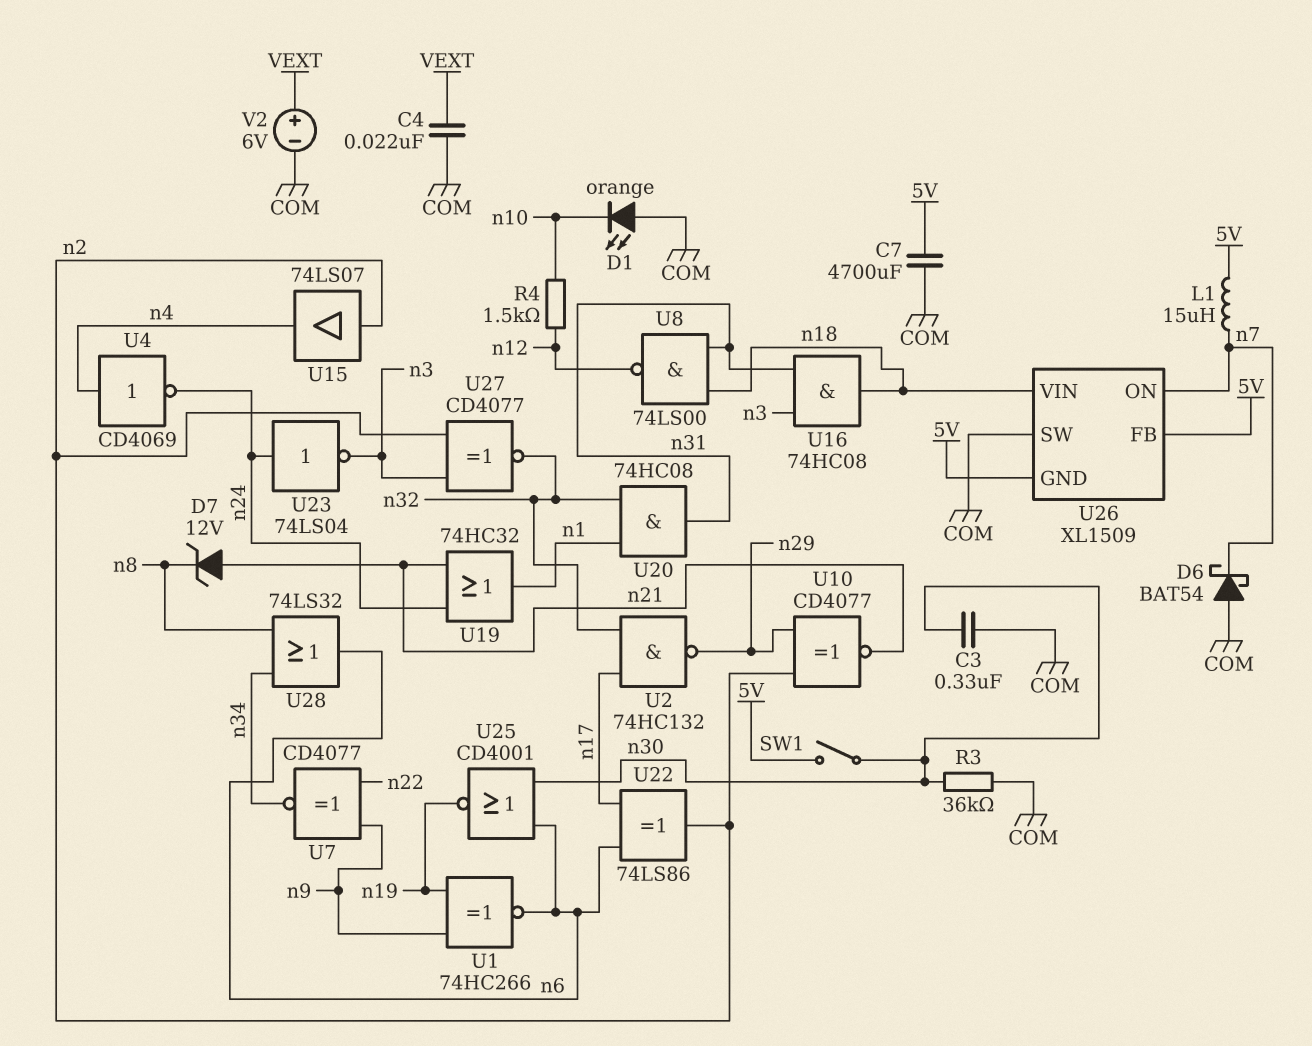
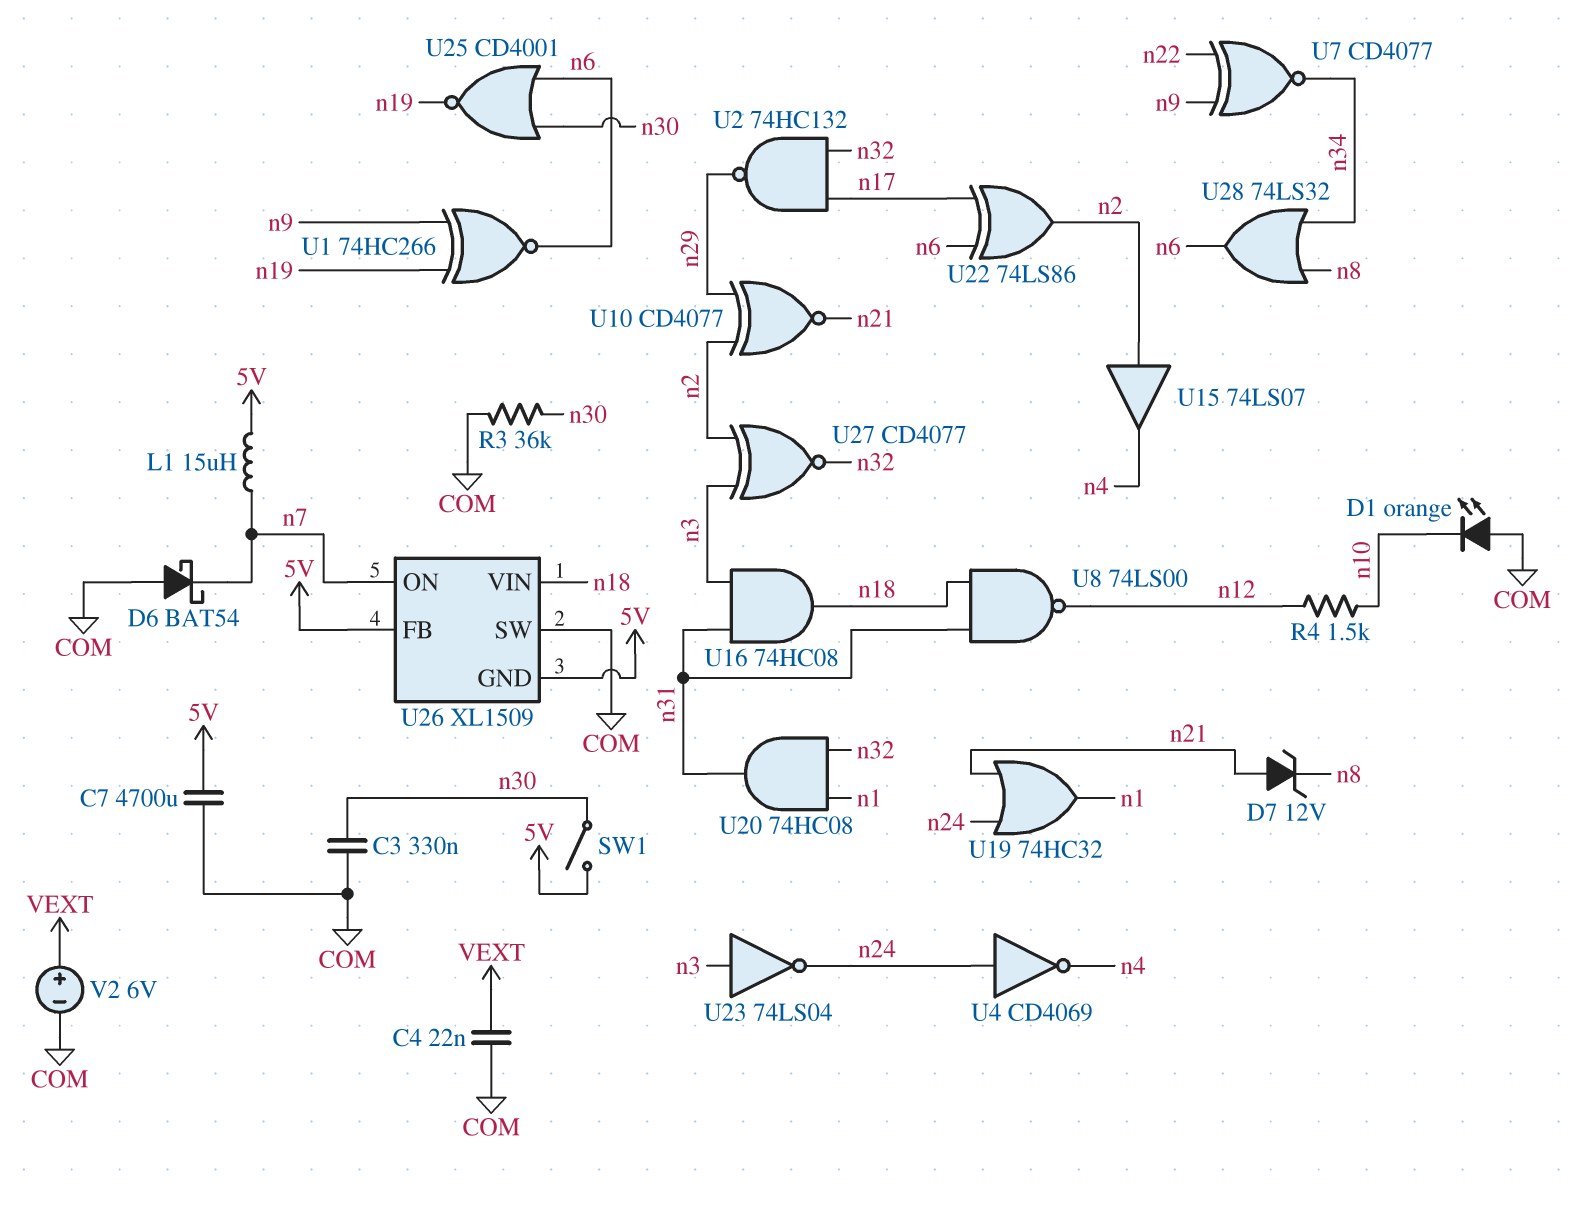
U4: NOT CD4069 (in n4, out n24) -> NOT CD4069 (in n24, out n4)
U23: NOT 74LS04 (in n24, out n3) -> NOT 74LS04 (in n3, out n24)

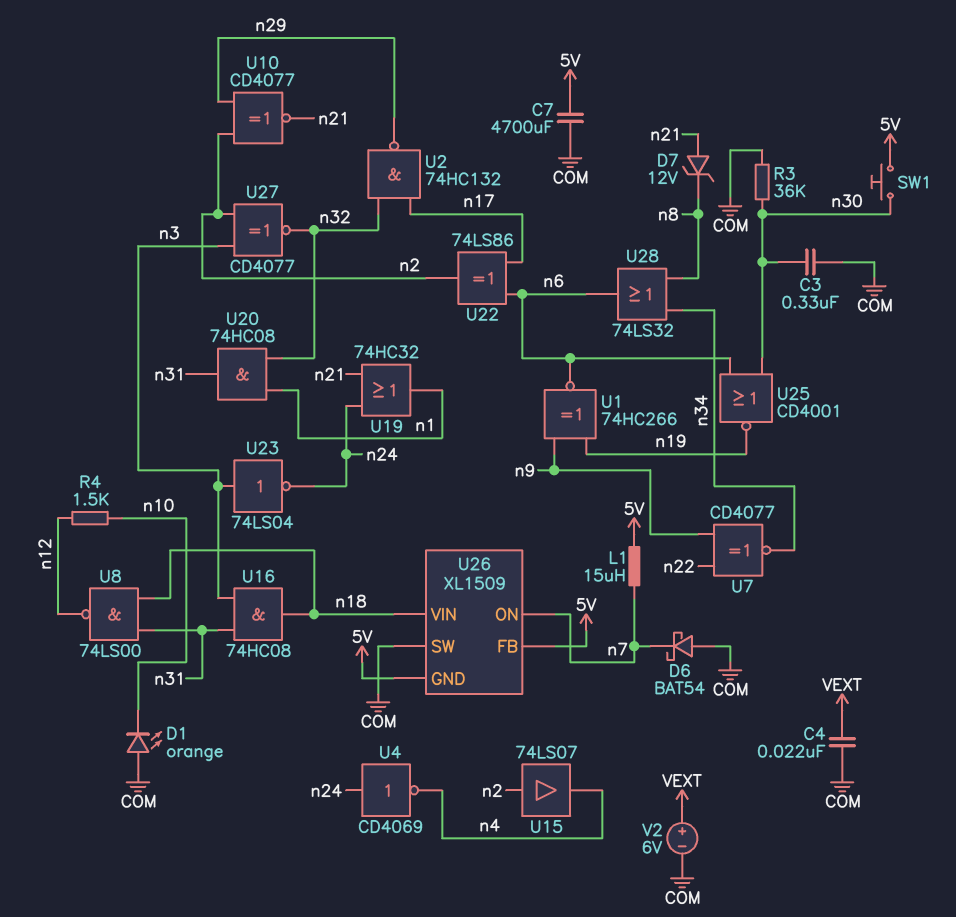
SW1: switch (5V, n30) -> button (5V, n30)

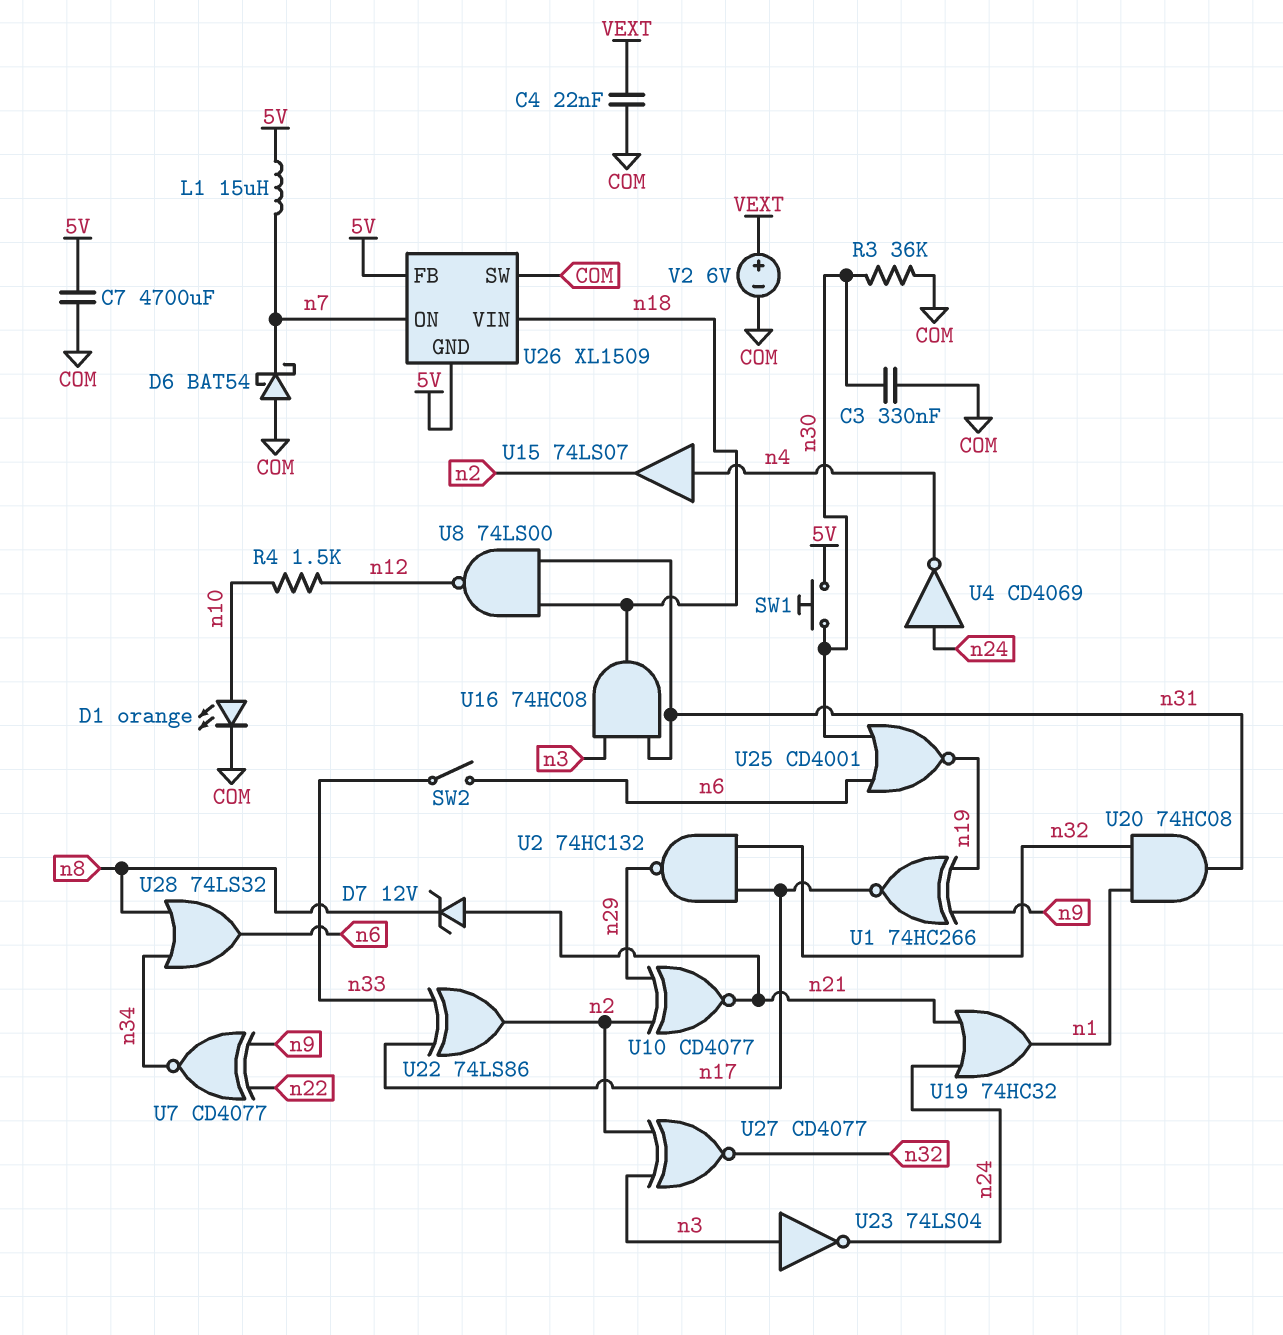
D1: LED orange (A COM, K n10) -> LED orange (A n10, K COM)
SW2: none -> switch (n6, n33)
U1: XNOR 74HC266 (in n9, in n19, out n6) -> XNOR 74HC266 (in n9, in n19, out n17)
U15: buffer 74LS07 (in n2, out n4) -> buffer 74LS07 (in n4, out n2)
U22: XOR 74LS86 (in n6, in n17, out n2) -> XOR 74LS86 (in n17, in n33, out n2)

